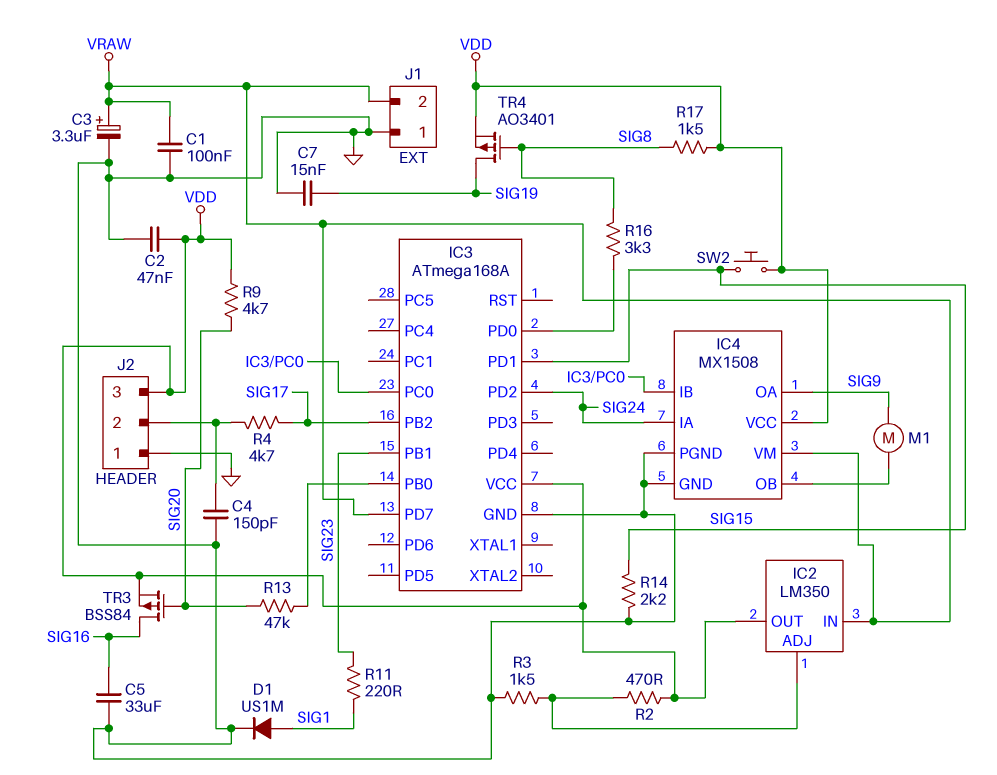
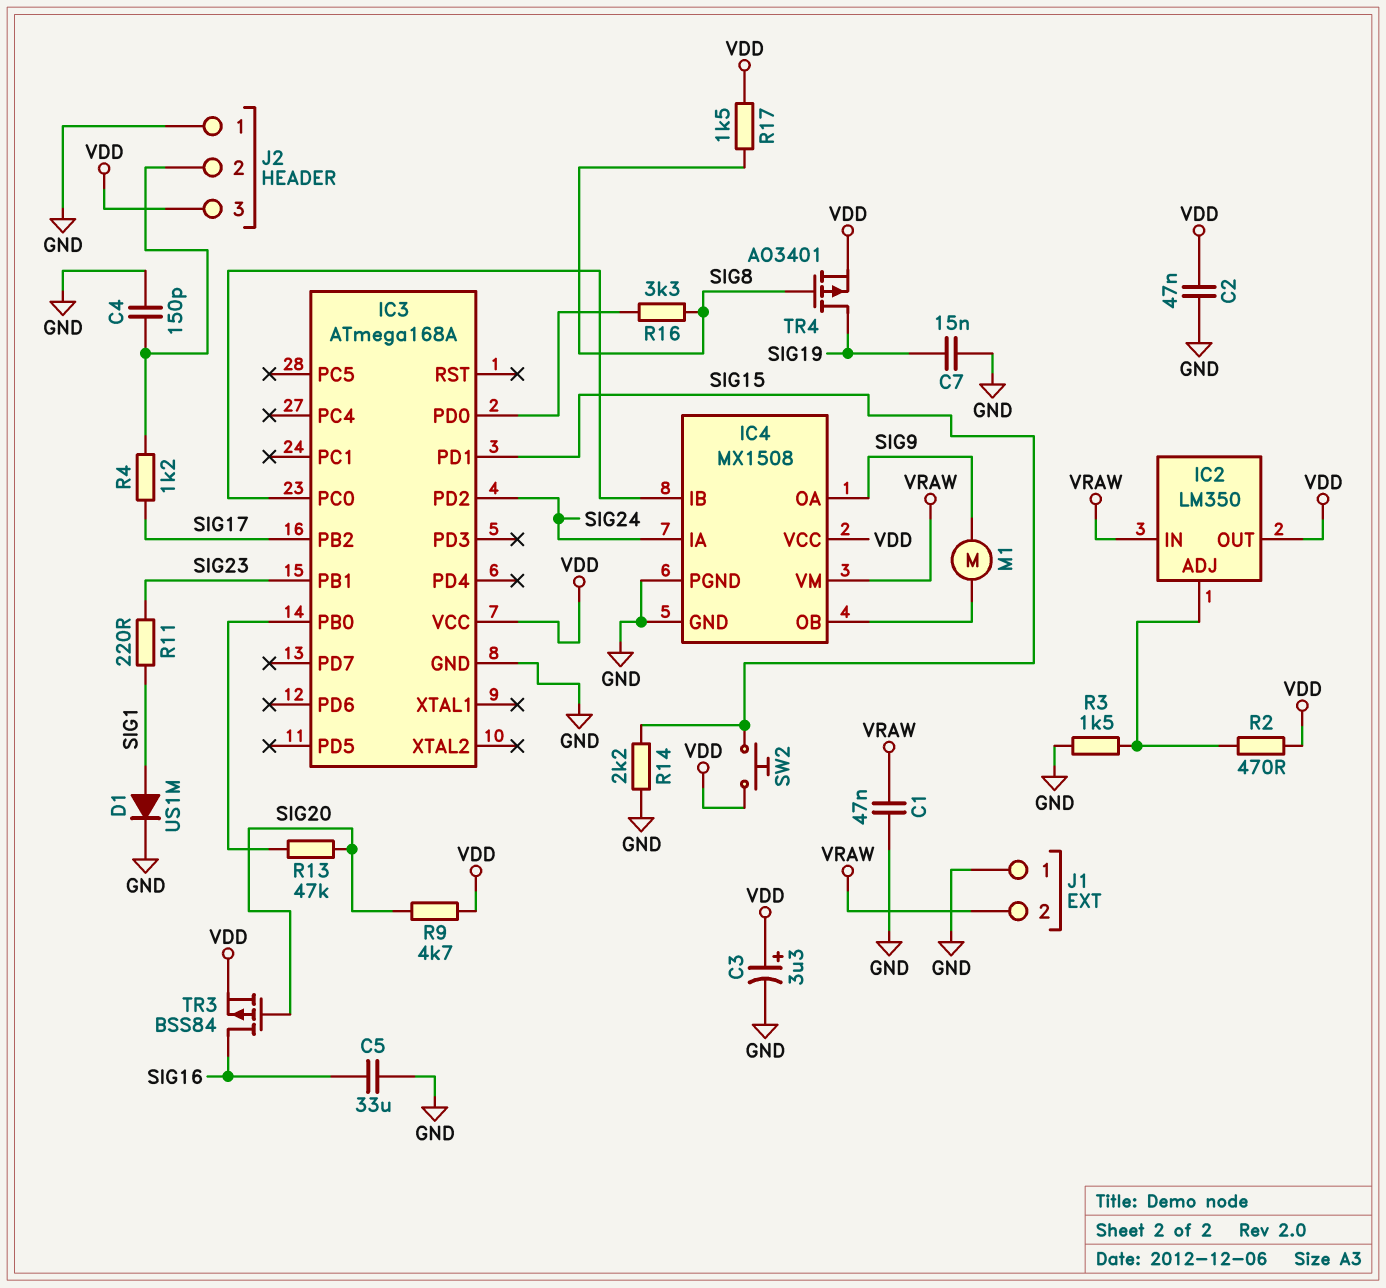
C1: 100nF (GND, VRAW) -> 47nF (GND, VRAW)
C3: 3.3uF (plus VRAW, minus GND) -> 3.3uF (plus VDD, minus GND)
IC3 pin PD7: VRAW -> none
R4: 4.7k (J2/2, SIG17) -> 1.2k (J2/2, SIG17)

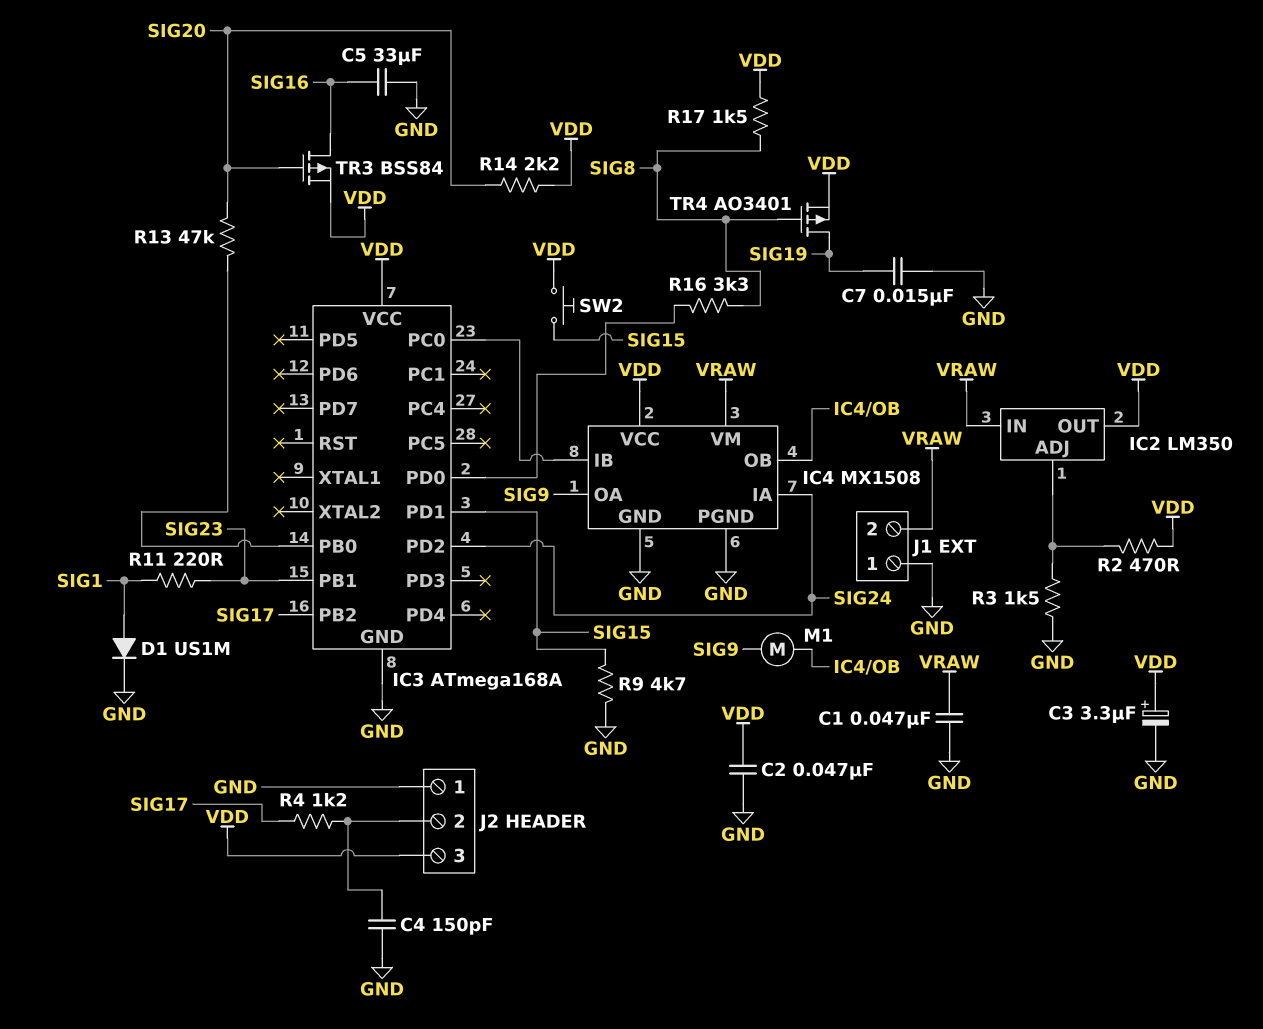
R9: 4.7k (SIG20, VDD) -> 4.7k (GND, SIG15)
R14: 2.2k (GND, SIG15) -> 2.2k (SIG20, VDD)

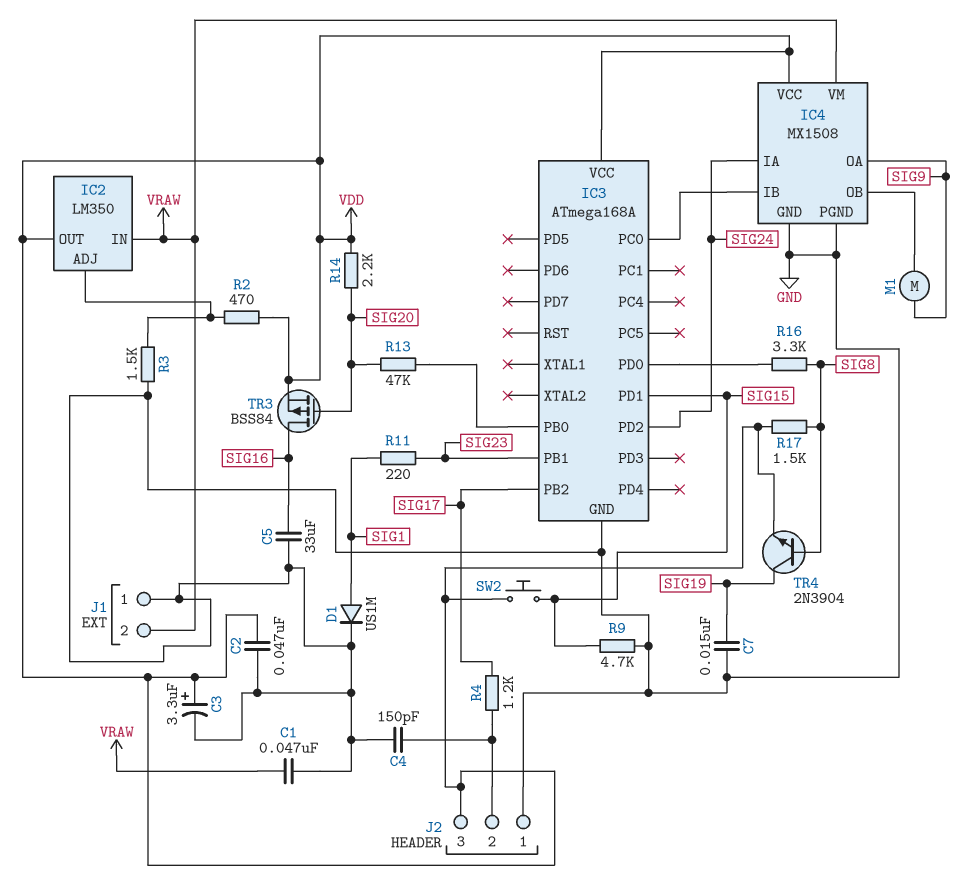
TR4: PMOS AO3401 (G SIG8, D SIG19, S VDD) -> NPN 2N3904 (B SIG8, C SIG19, E VDD)

